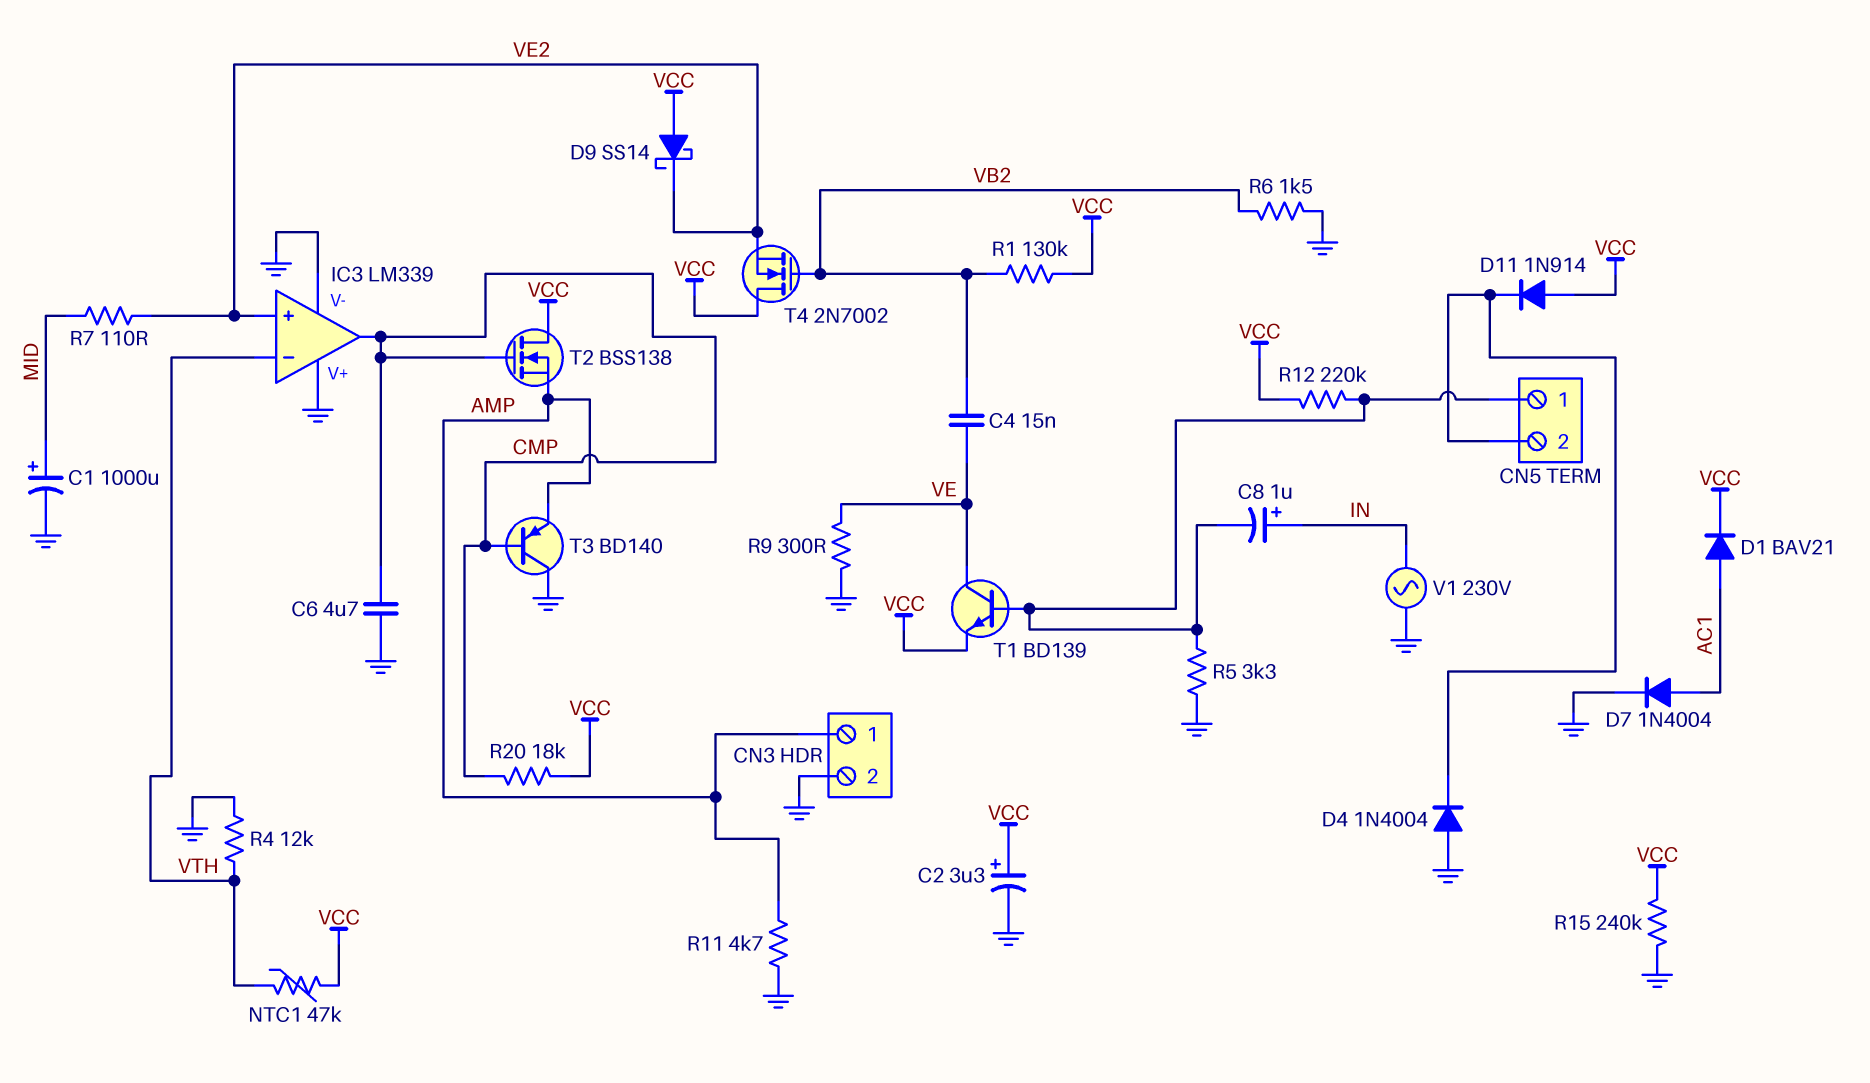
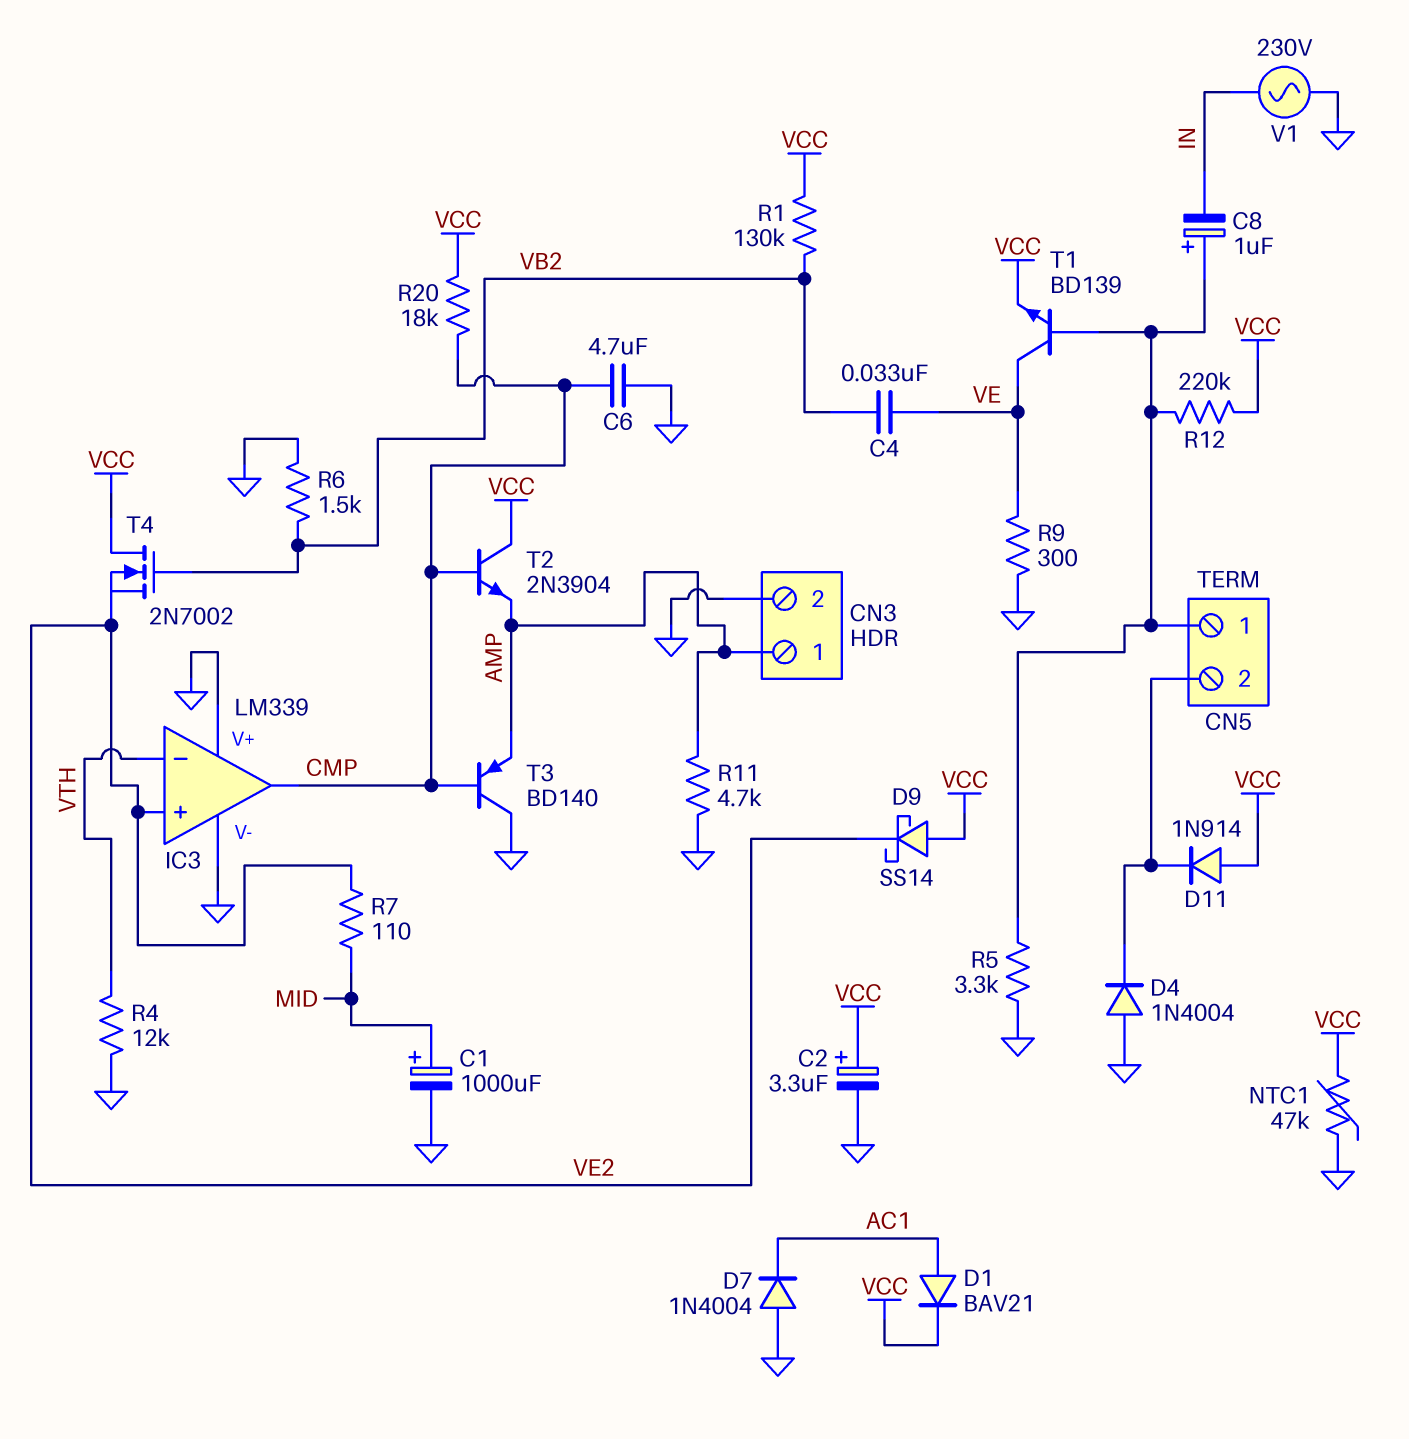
C4: 15nF (VB2, VE) -> 33nF (VB2, VE)
C8: 1uF (plus IN, minus CN5/1) -> 1uF (plus CN5/1, minus IN)
D7: diode 1N4004 (A AC1, K GND) -> diode 1N4004 (A GND, K AC1)
NTC1: 47k (VCC, VTH) -> 47k (GND, VCC)
R15: 240k (GND, VCC) -> none
T2: NMOS BSS138 (G CMP, D VCC, S AMP) -> NPN 2N3904 (B CMP, C VCC, E AMP)

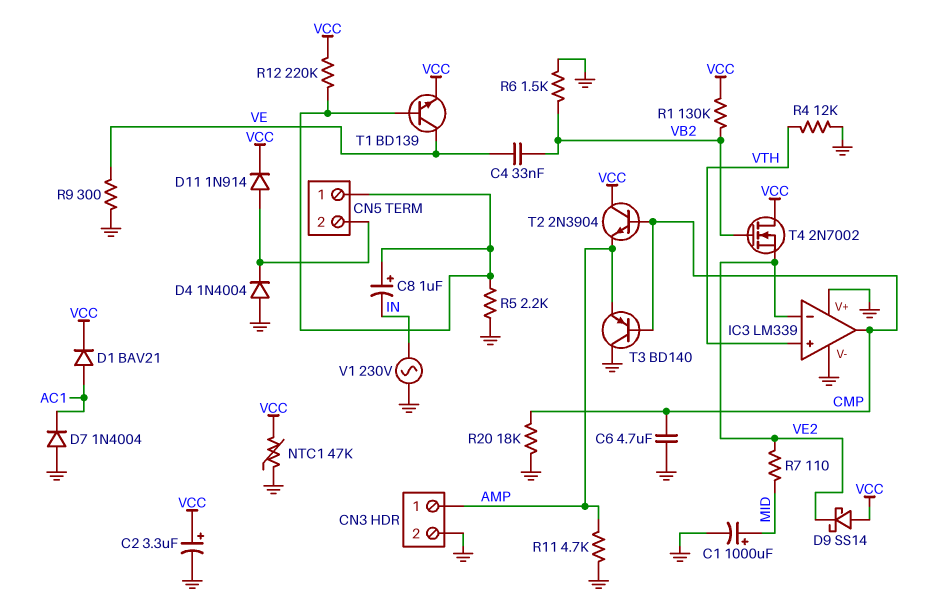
D11: diode 1N914 (A VCC, K CN5/2) -> diode 1N914 (A CN5/2, K VCC)
IC3 pin in+: VE2 -> VTH
IC3 pin in-: VTH -> VE2
R5: 3.3k (CN5/1, GND) -> 2.2k (CN5/1, GND)
R20: 18k (CMP, VCC) -> 18k (CMP, GND)

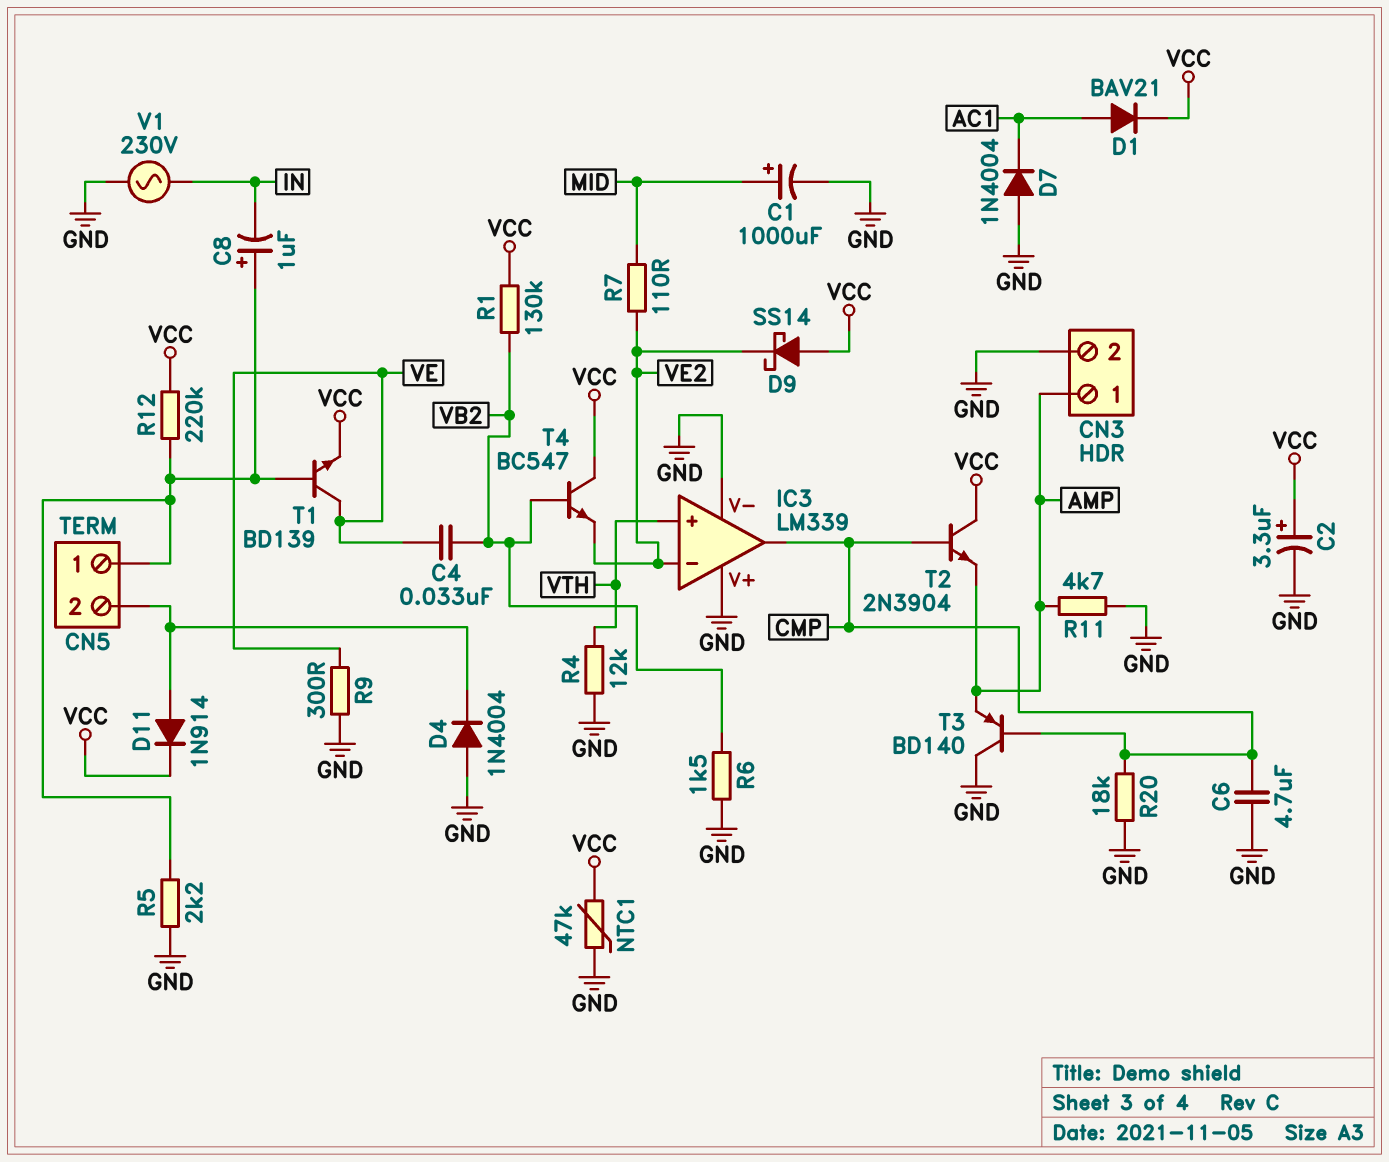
T4: NMOS 2N7002 (G VB2, D VCC, S VE2) -> NPN BC547 (B VB2, C VCC, E VE2)

